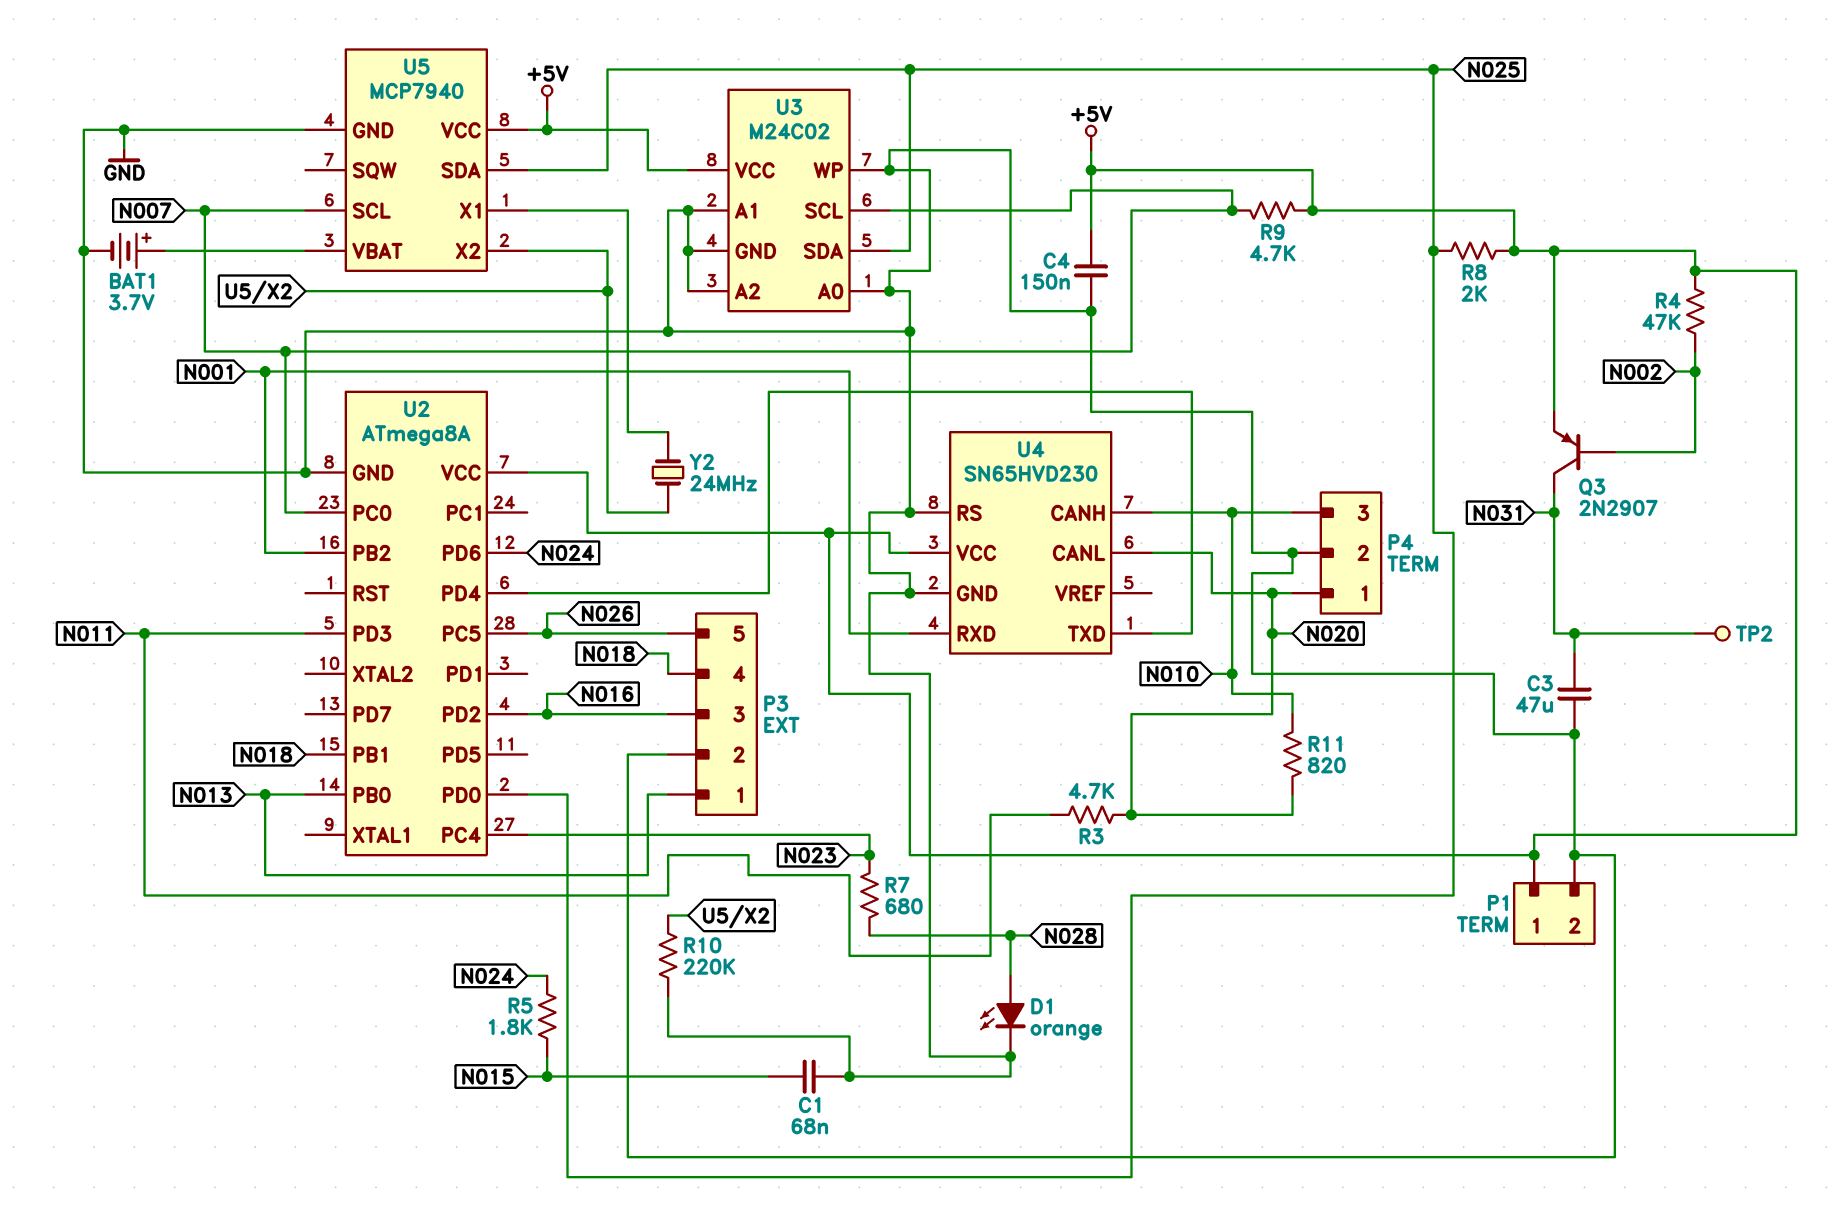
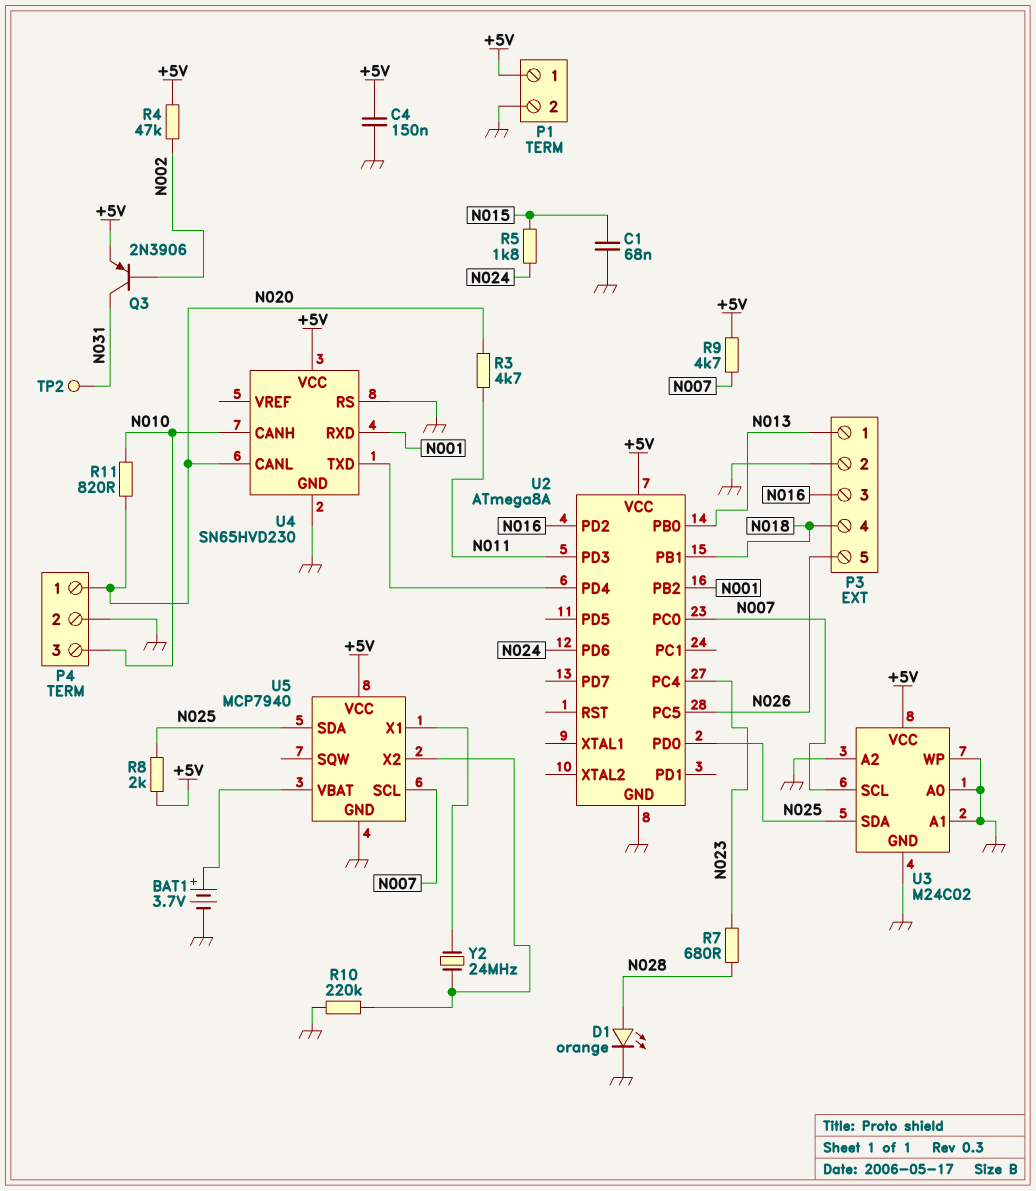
C3: 47uF (GND, N031) -> none
Q3: PNP 2N2907 (B N002, C N031, E +5V) -> PNP 2N3906 (B N002, C N031, E +5V)

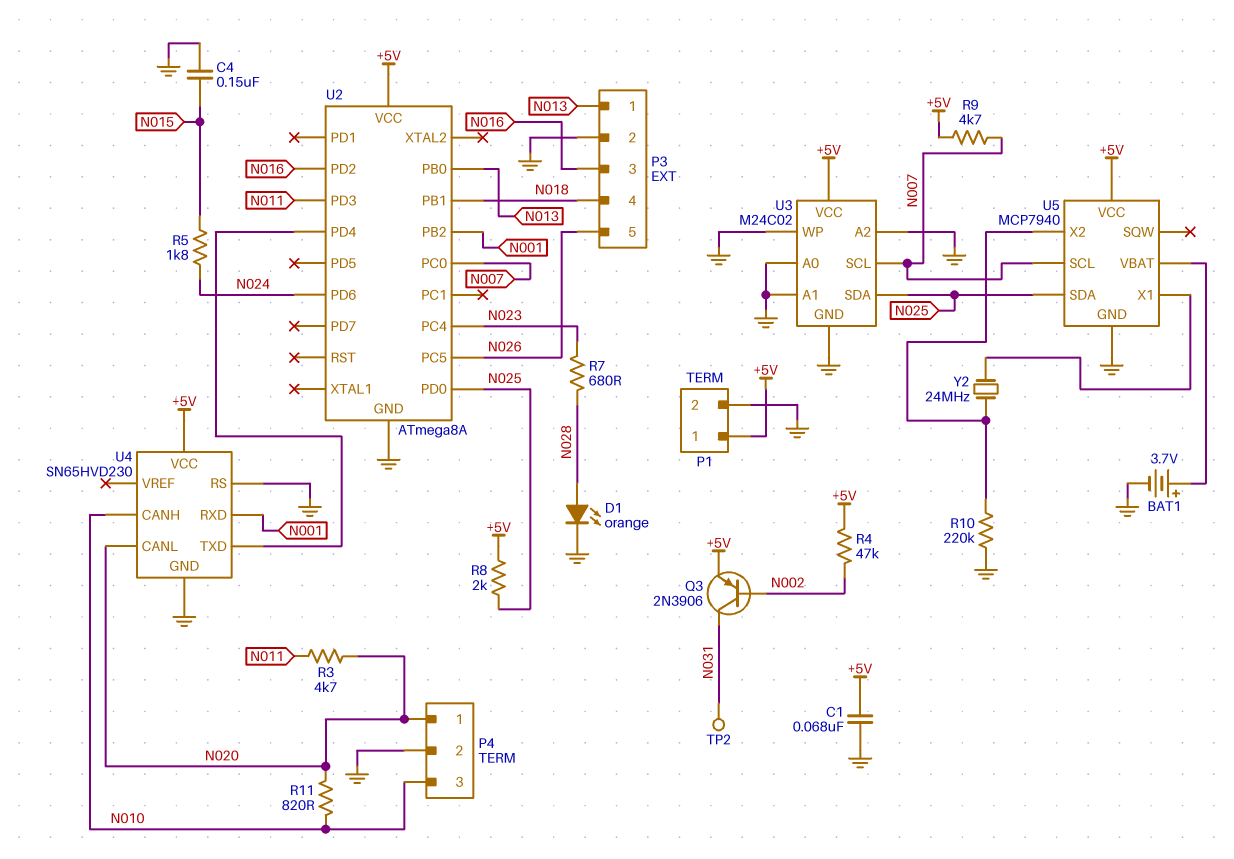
C1: 68nF (GND, N015) -> 68nF (+5V, GND)
C4: 150nF (+5V, GND) -> 150nF (GND, N015)

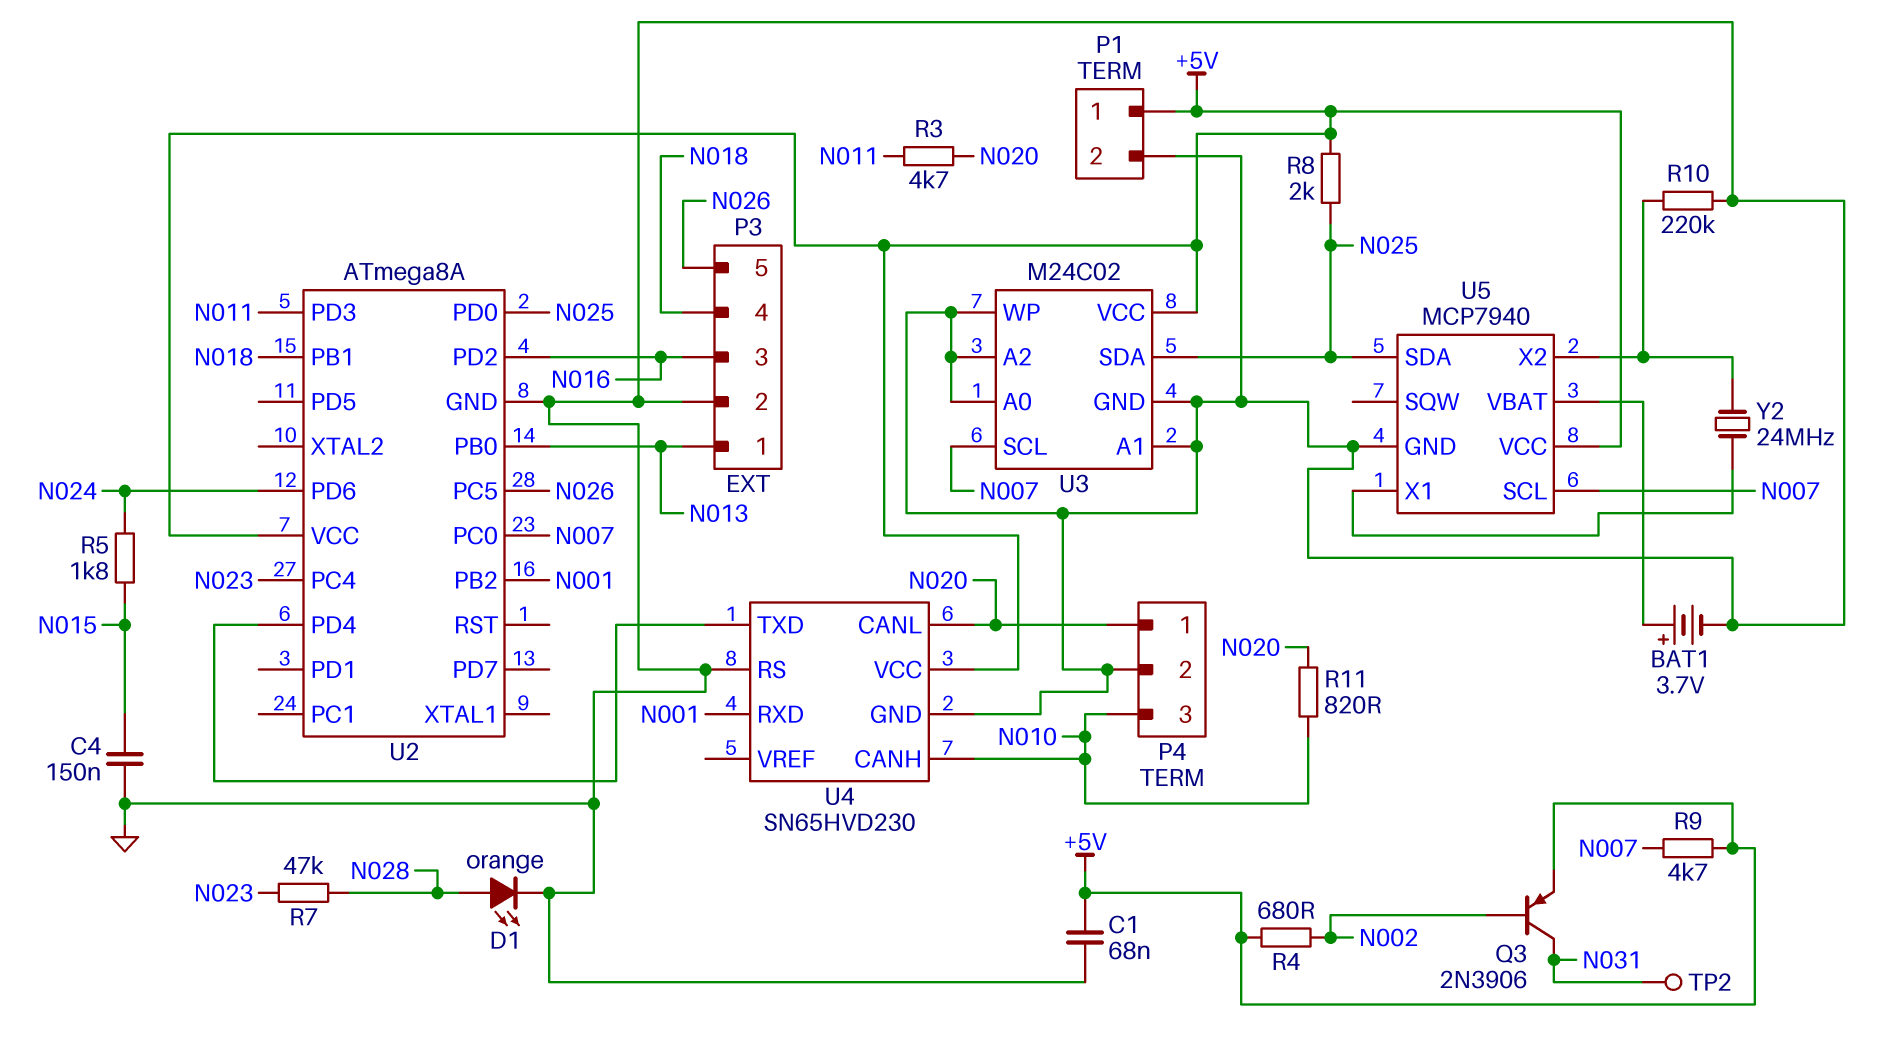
R4: 47k (+5V, N002) -> 680 (+5V, N002)
R7: 680 (N023, N028) -> 47k (N023, N028)

